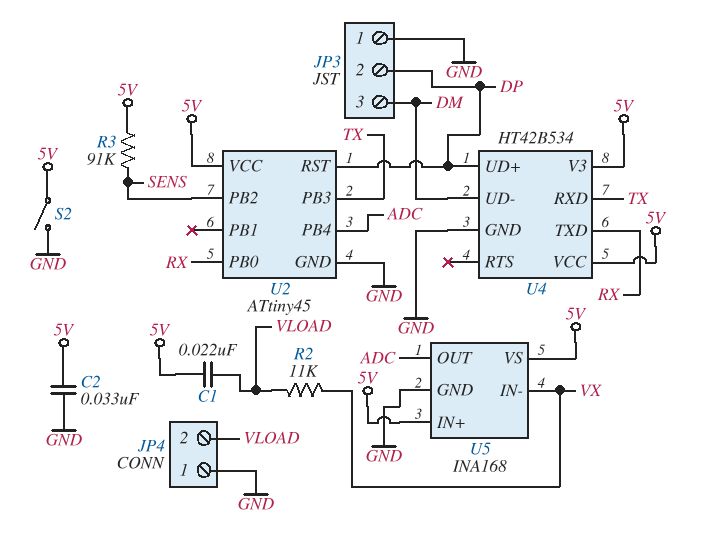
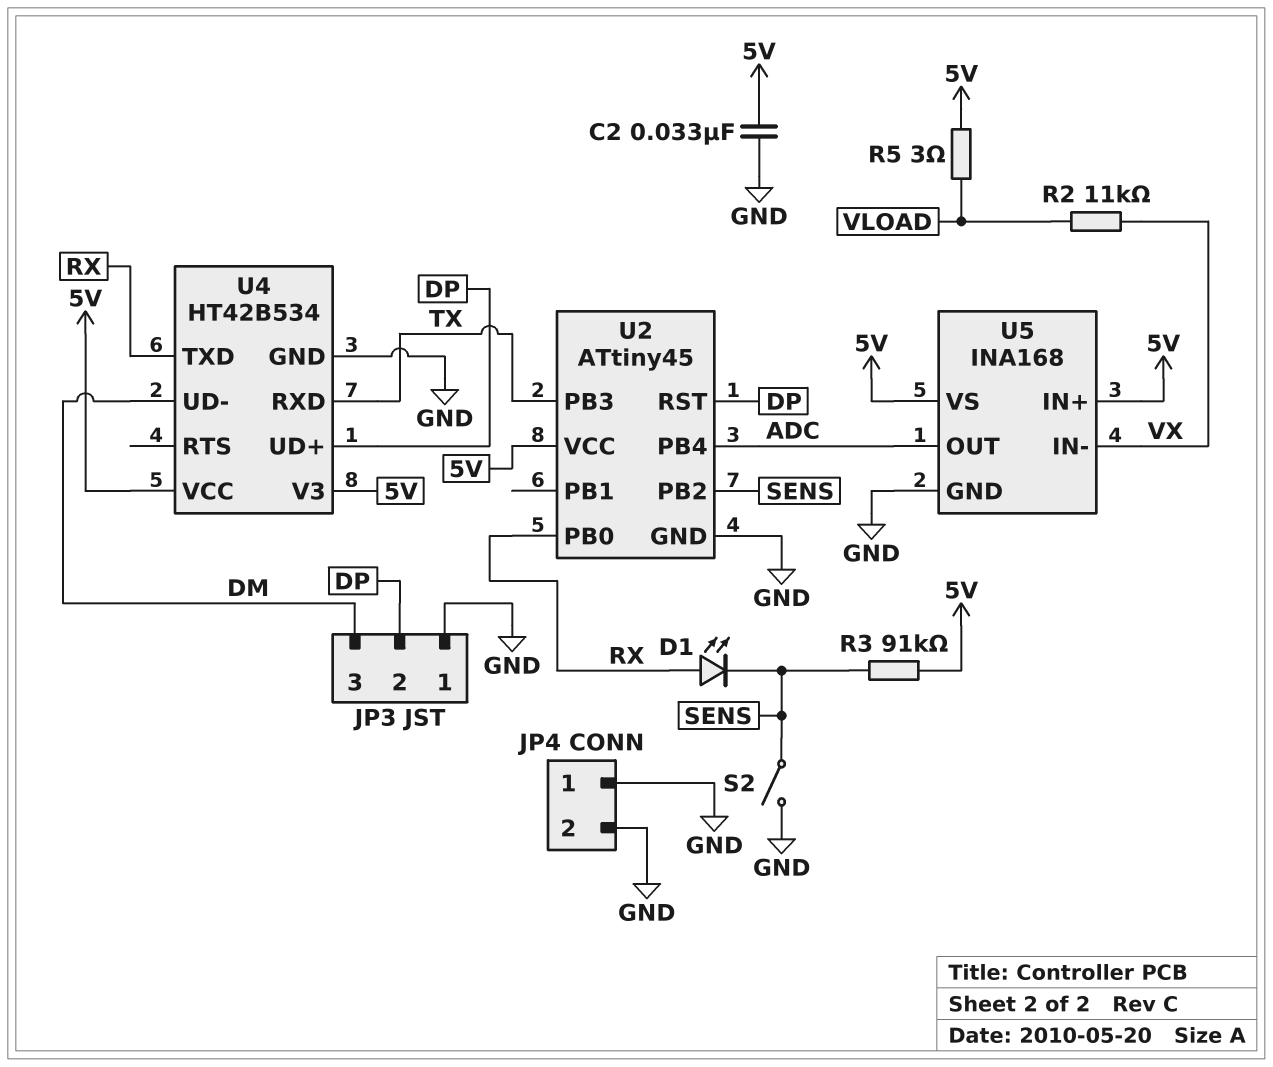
C1: 22nF (5V, VLOAD) -> none
D1: none -> LED (A RX, K SENS)
JP4 pin 2: VLOAD -> GND
R5: none -> 3 (5V, VLOAD)
S2: switch (5V, GND) -> switch (GND, SENS)

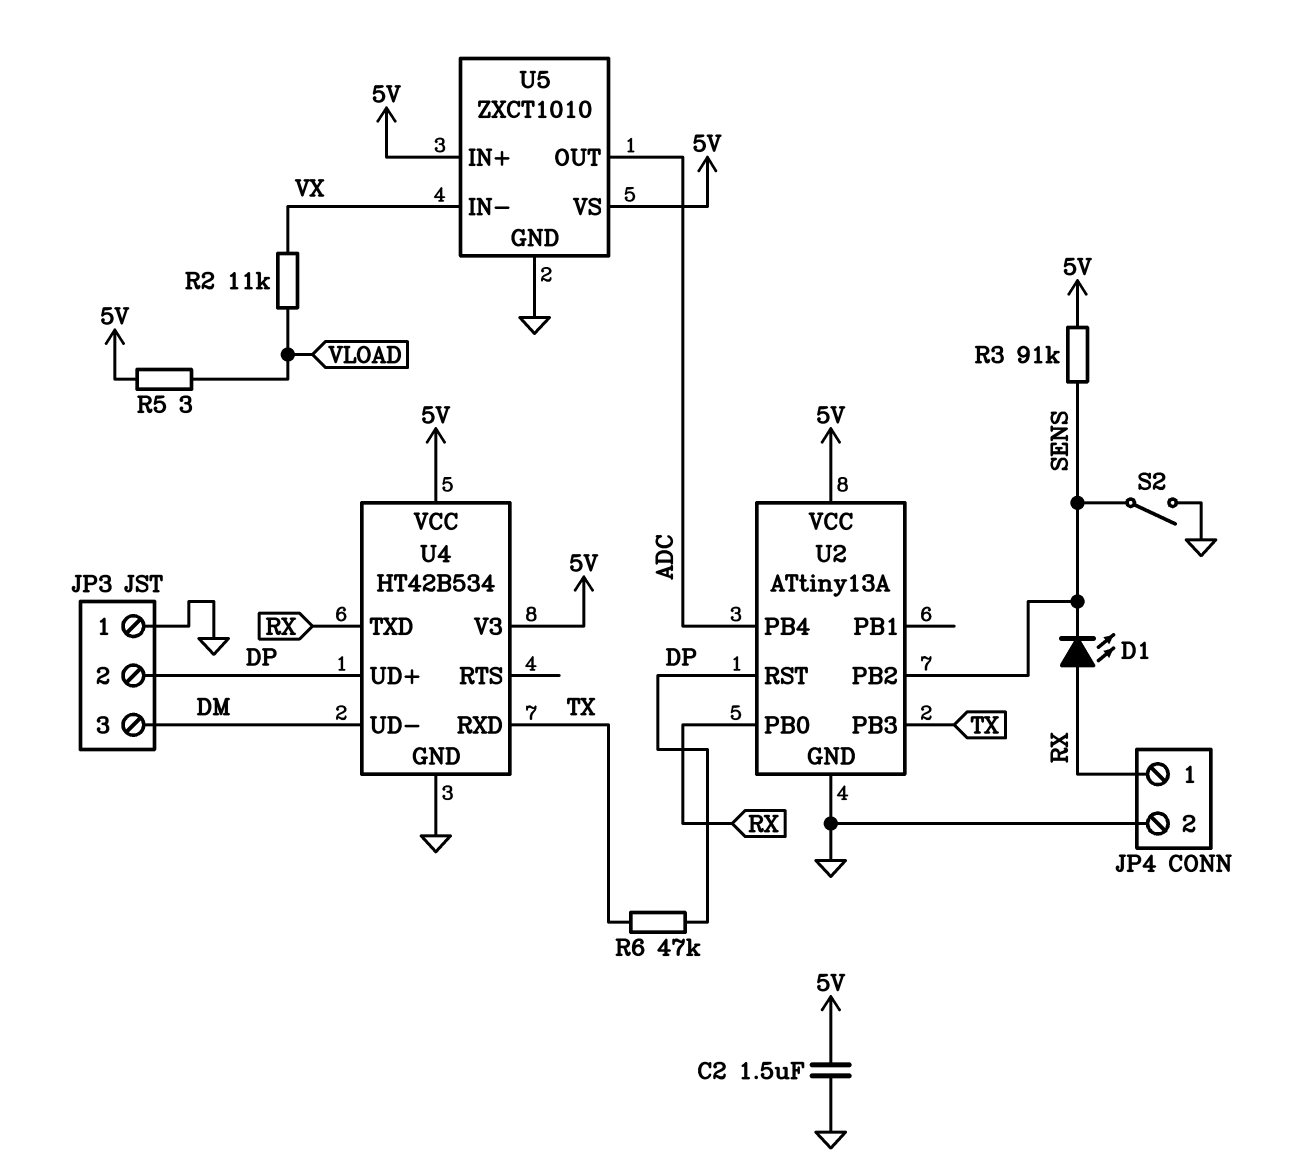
C2: 33nF (5V, GND) -> 1.5uF (5V, GND)
JP4 pin 1: GND -> RX
R6: none -> 47k (DP, TX)
U2: ATtiny45 -> ATtiny13A
U5: INA168 -> ZXCT1010

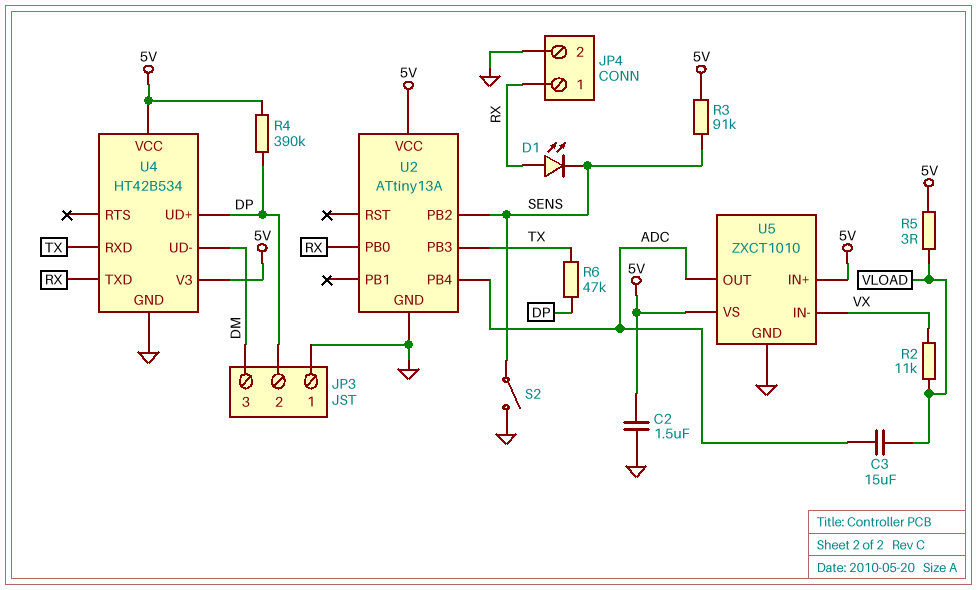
C3: none -> 15uF (ADC, VLOAD)
R4: none -> 390k (5V, DP)
U2 pin RST: DP -> none

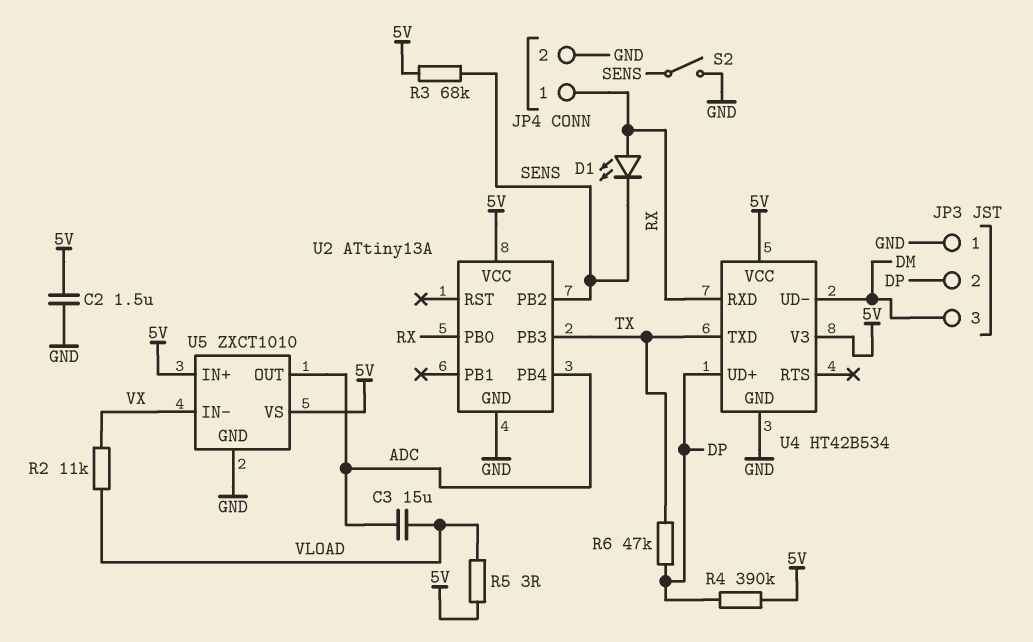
R3: 91k (5V, SENS) -> 68k (5V, SENS)
U4 pin RXD: TX -> RX
U4 pin TXD: RX -> TX

